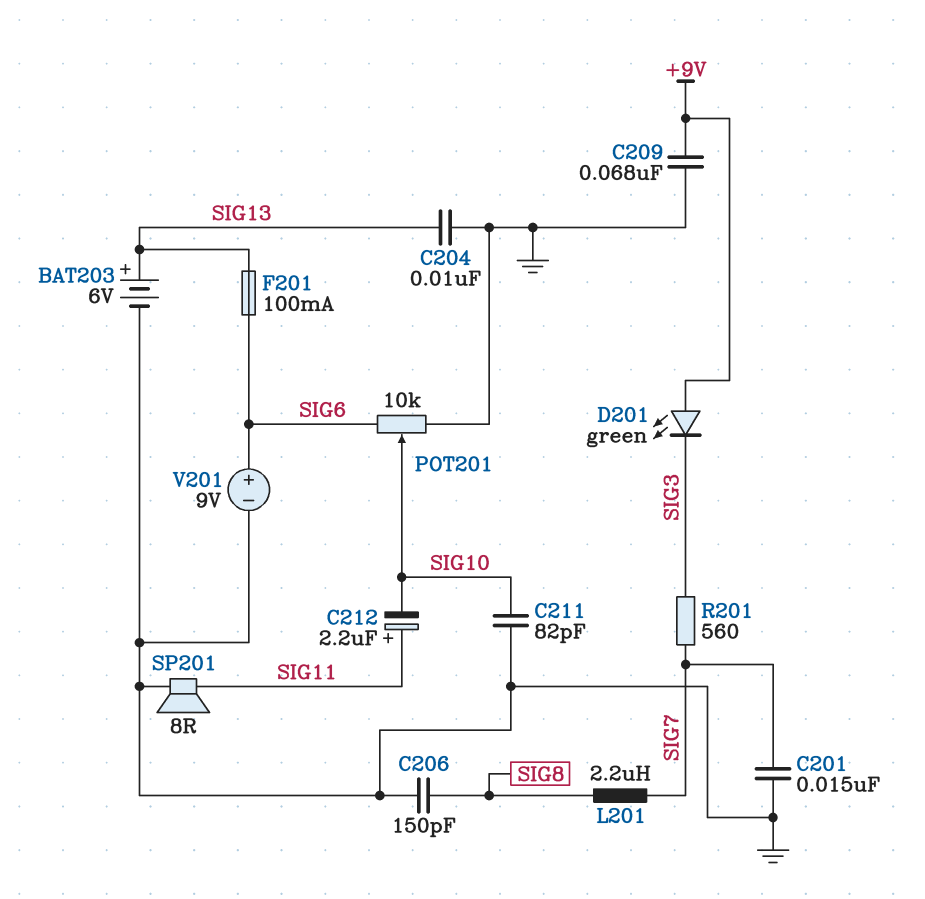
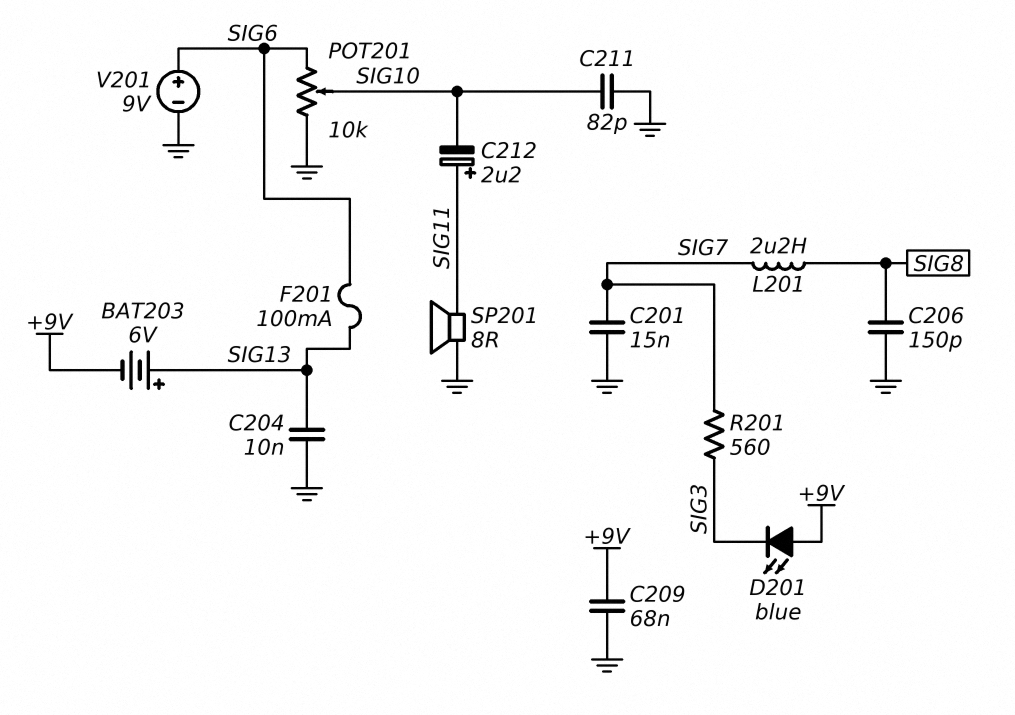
BAT203: 6V (plus SIG13, minus GND) -> 6V (plus SIG13, minus +9V)
D201: LED green (A +9V, K SIG3) -> LED blue (A +9V, K SIG3)

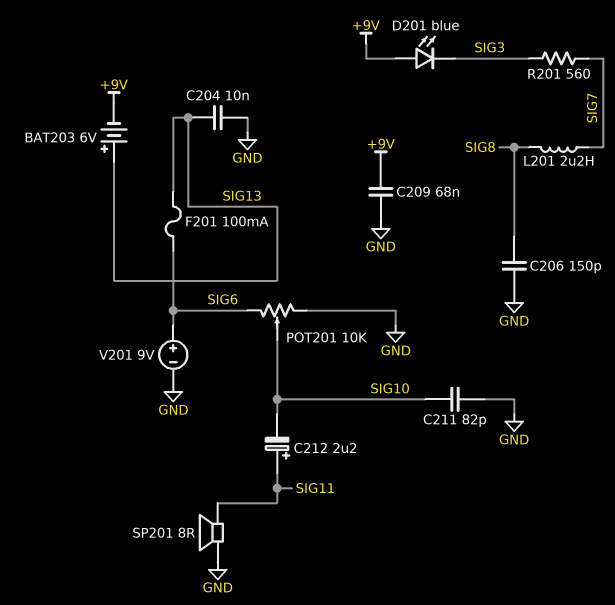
C201: 15nF (GND, SIG7) -> none

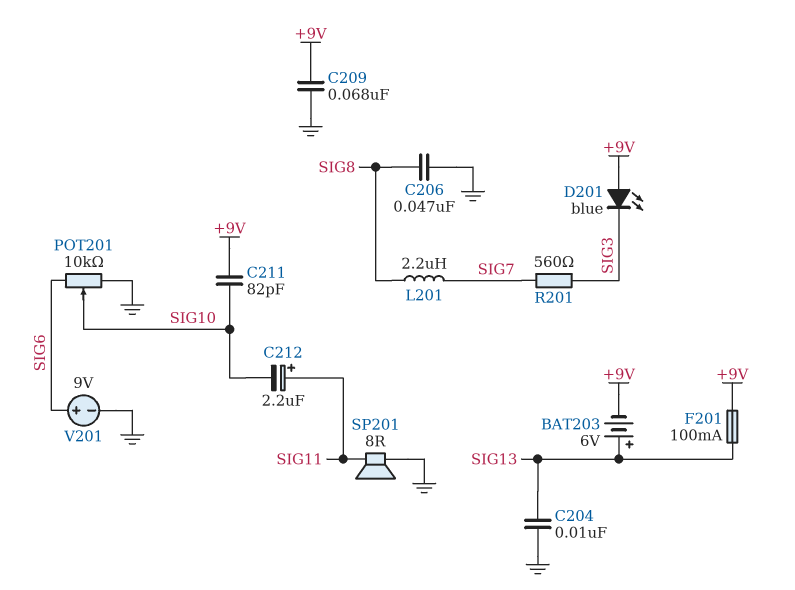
C206: 150pF (GND, SIG8) -> 47nF (GND, SIG8)
C211: 82pF (GND, SIG10) -> 82pF (+9V, SIG10)
F201: 100mA (SIG6, SIG13) -> 100mA (+9V, SIG13)

